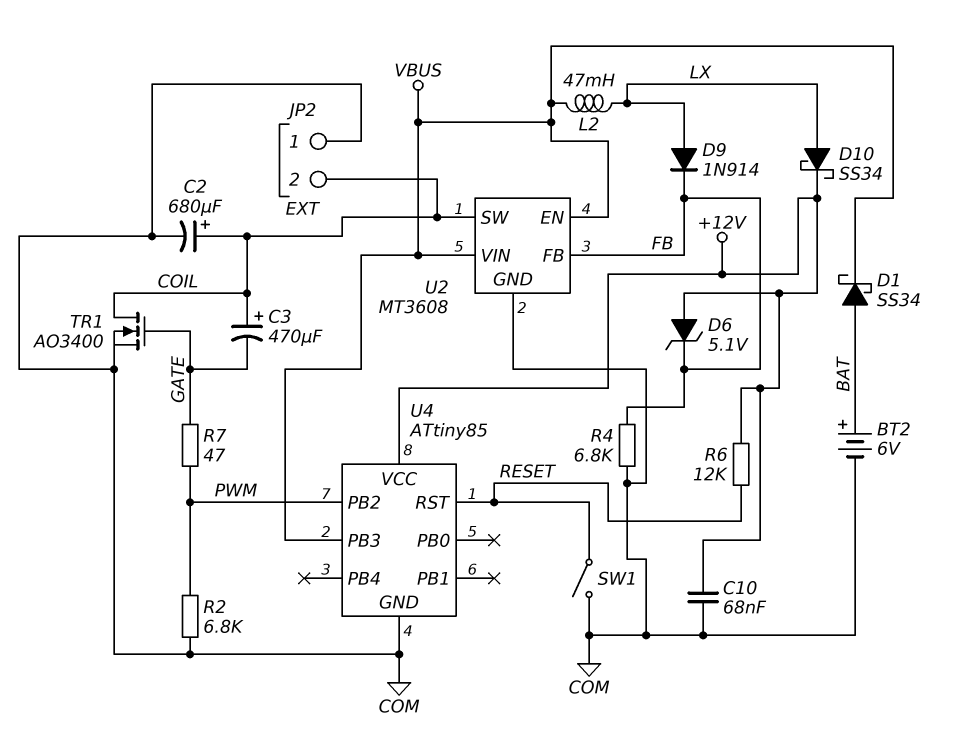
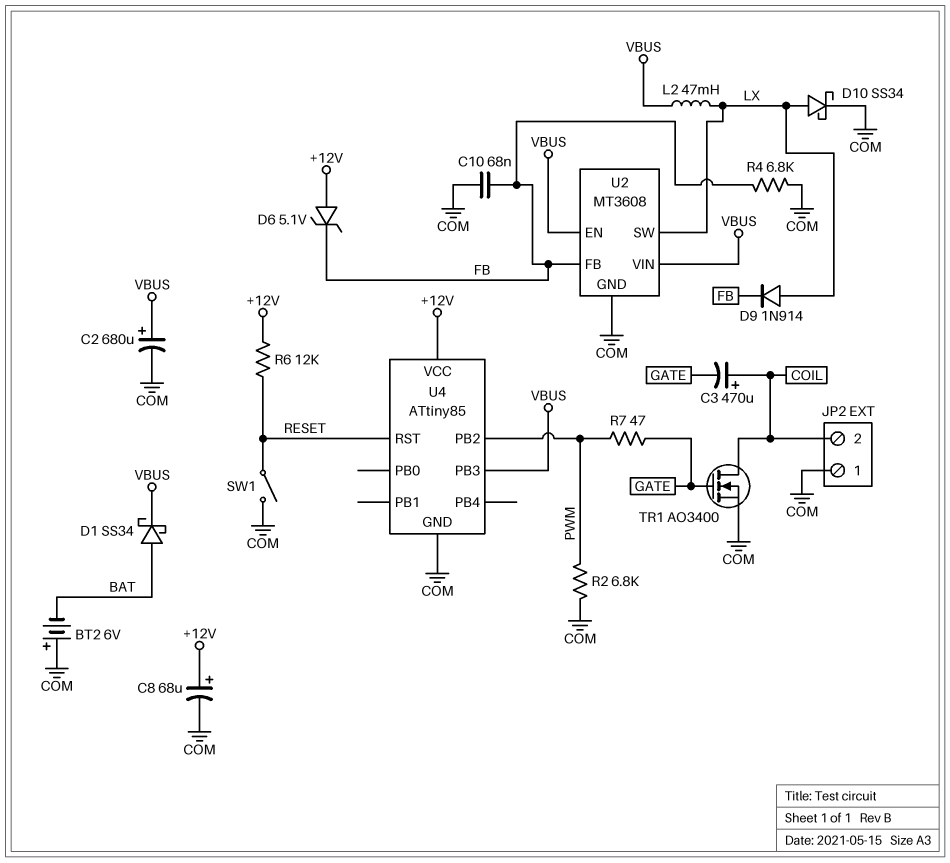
BT2: 6V (plus BAT, minus COM) -> 6V (plus COM, minus BAT)
C2: 680uF (plus COIL, minus COM) -> 680uF (plus VBUS, minus COM)
C8: none -> 68uF (plus +12V, minus COM)
C10: 68nF (+12V, COM) -> 68nF (COM, FB)
D10: schottky SS34 (A LX, K +12V) -> schottky SS34 (A LX, K COM)
U2 pin SW: COIL -> LX

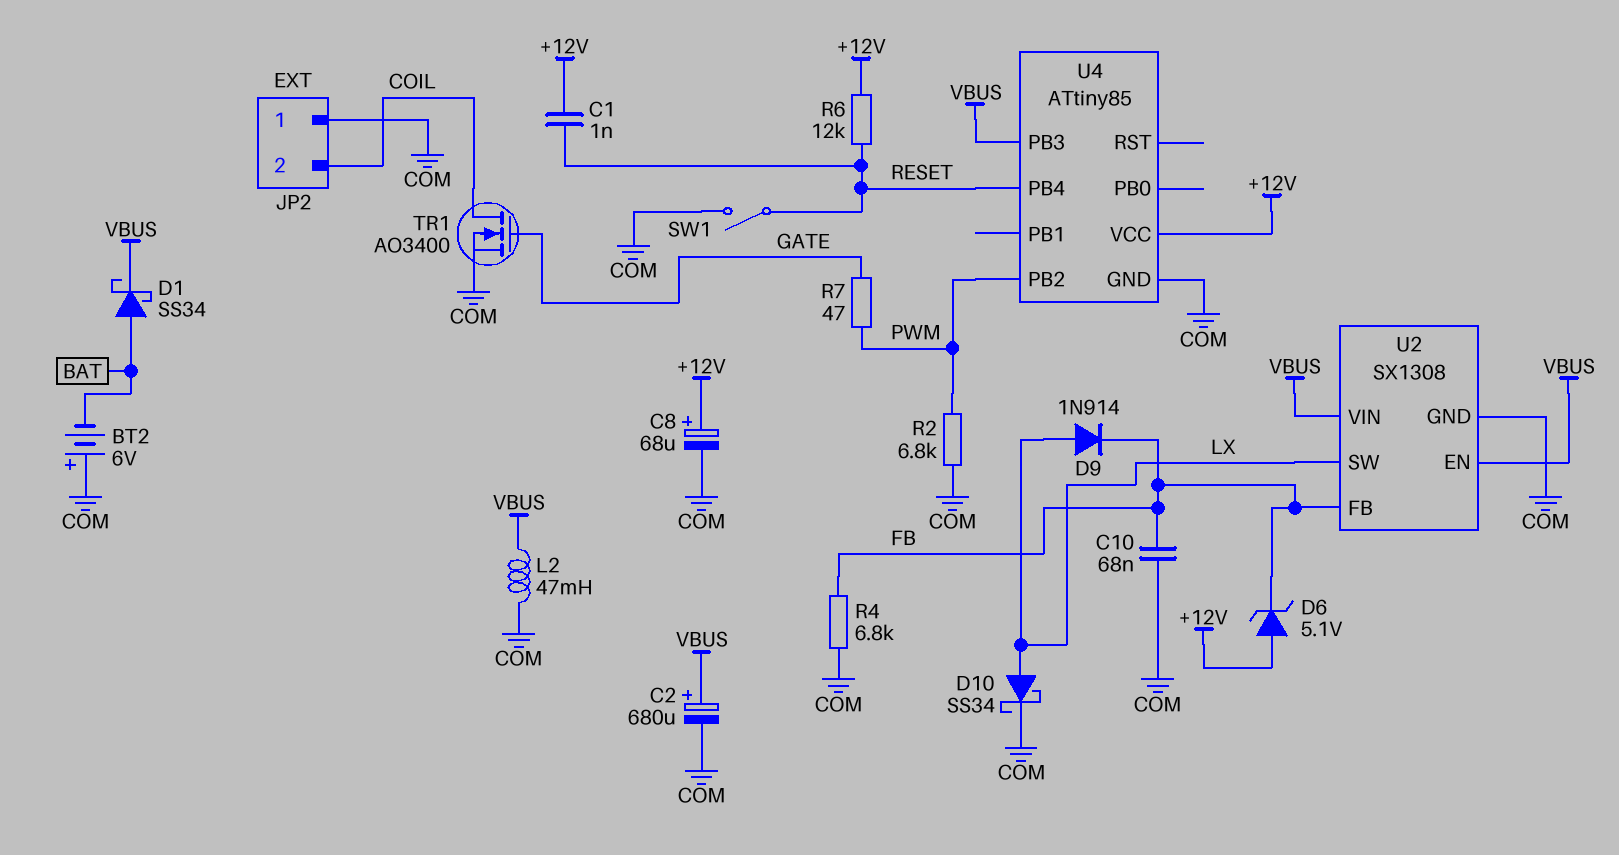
C1: none -> 1nF (+12V, RESET)
C3: 470uF (plus COIL, minus GATE) -> none
L2: 47mH (LX, VBUS) -> 47mH (COM, VBUS)
U2: MT3608 -> SX1308
U4 pin PB4: none -> RESET
U4 pin RST: RESET -> none

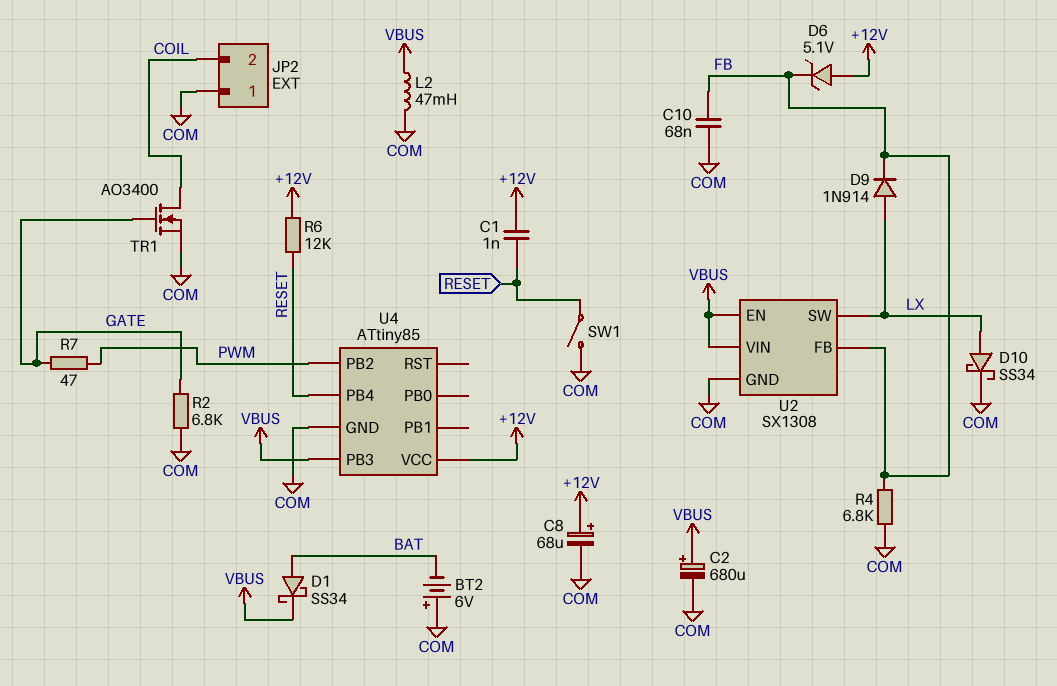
R2: 6.8k (COM, PWM) -> 6.8k (COM, GATE)

